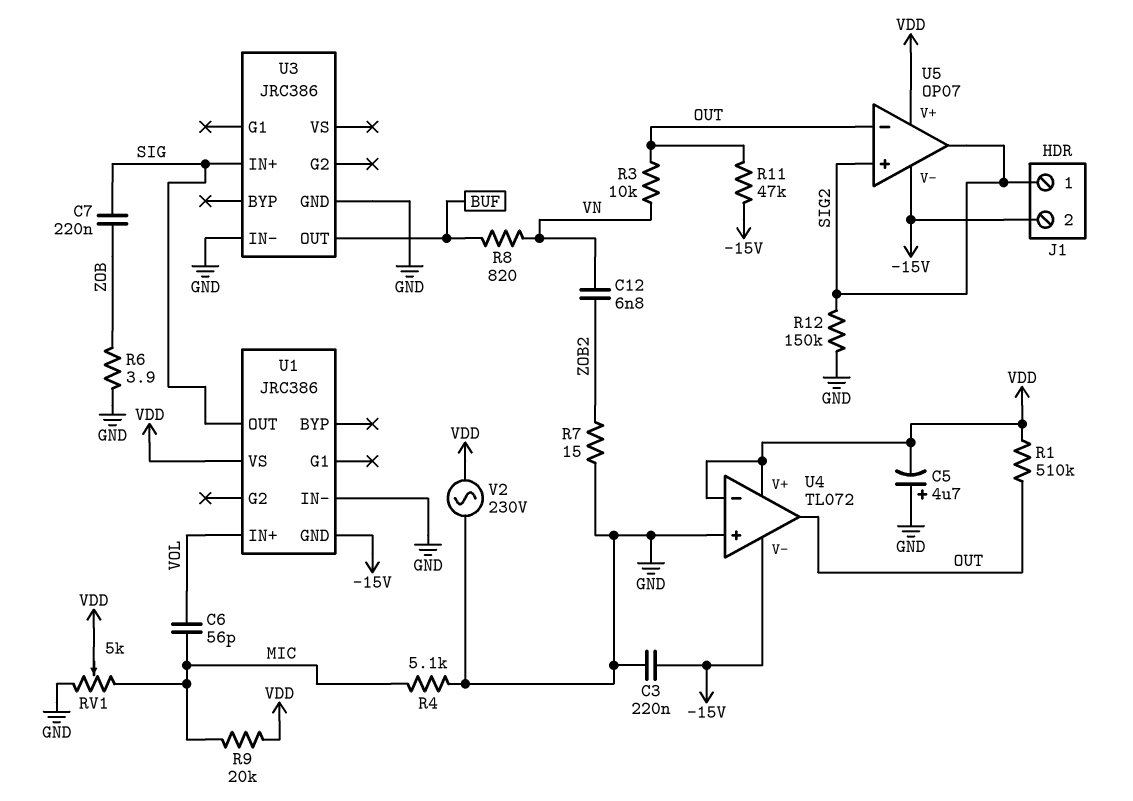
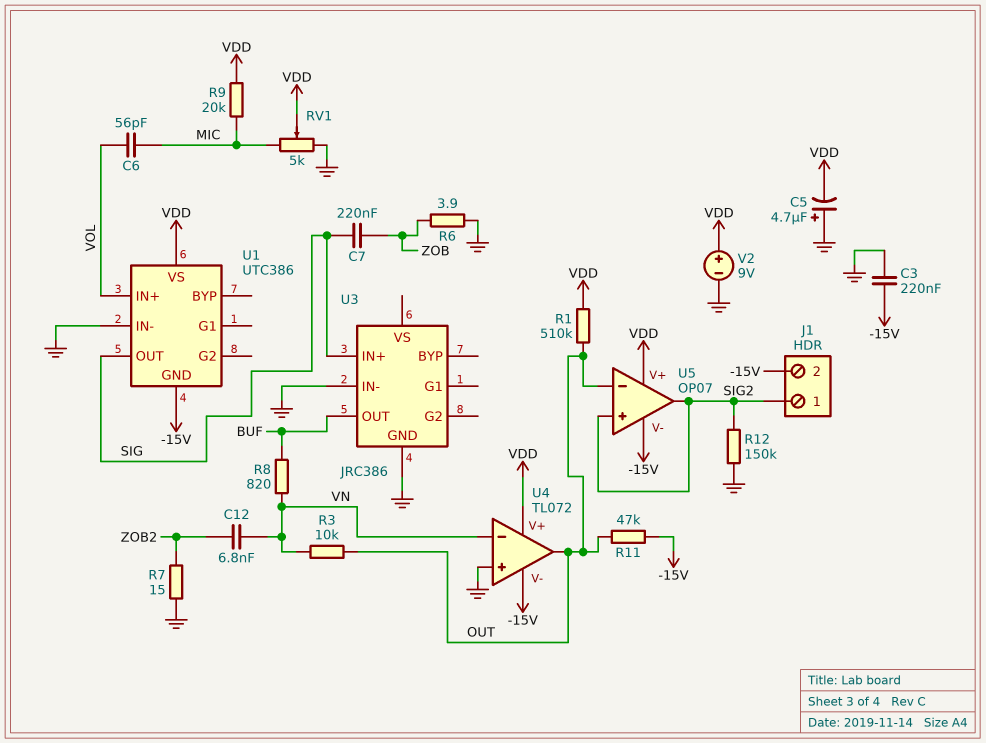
R4: 5.1k (GND, MIC) -> none
U1: JRC386 -> UTC386
U4 pin in-: VDD -> VN
V2: AC 230V (GND, VDD) -> 9V (plus VDD, minus GND)

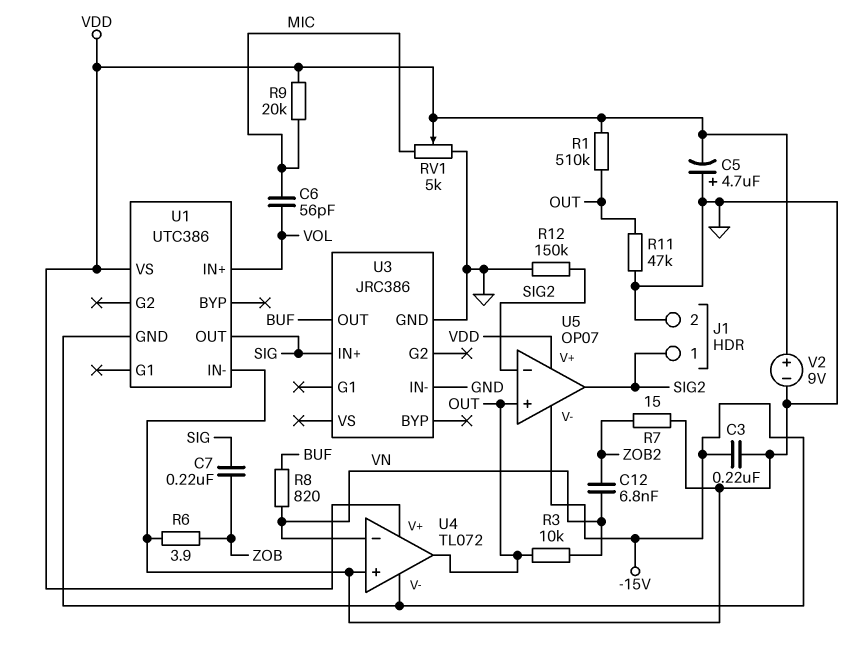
J1 pin 2: -15V -> GND
R11: 47k (-15V, OUT) -> 47k (GND, OUT)
U5 pin in+: SIG2 -> OUT
U5 pin in-: OUT -> SIG2

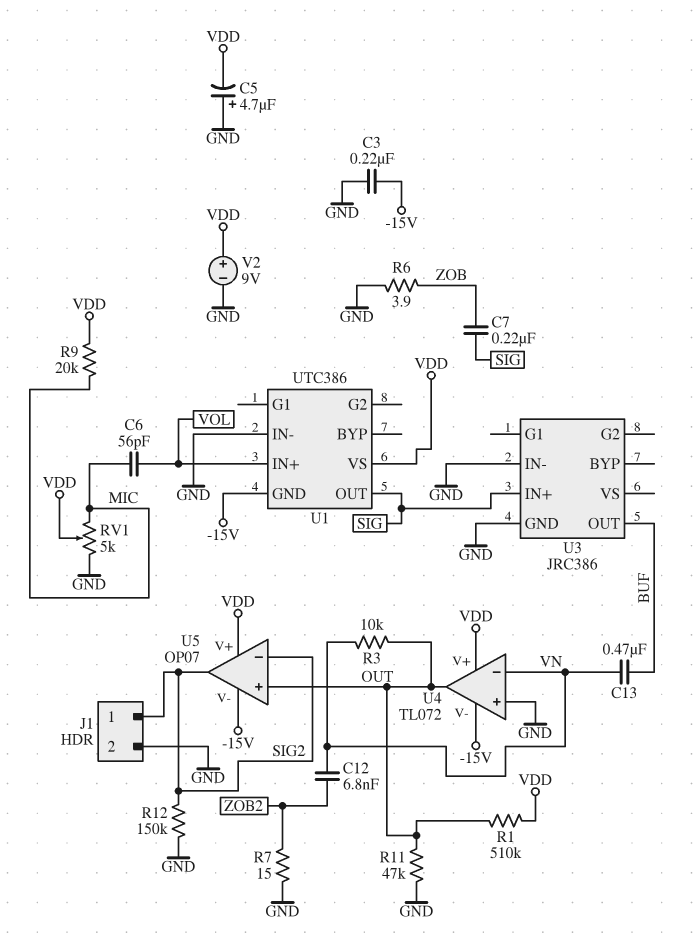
C13: none -> 470nF (BUF, VN)
R8: 820 (BUF, VN) -> none

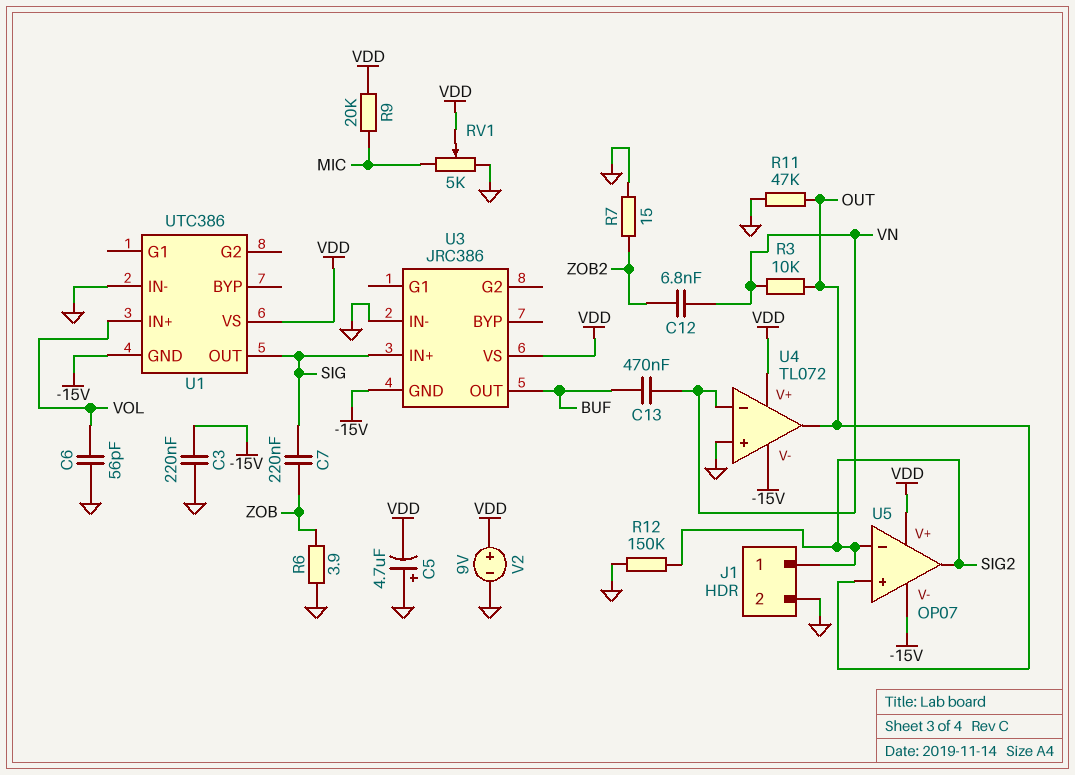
C6: 56pF (MIC, VOL) -> 56pF (GND, VOL)
R1: 510k (OUT, VDD) -> none
U3 pin GND: GND -> -15V
U3 pin VS: none -> VDD

